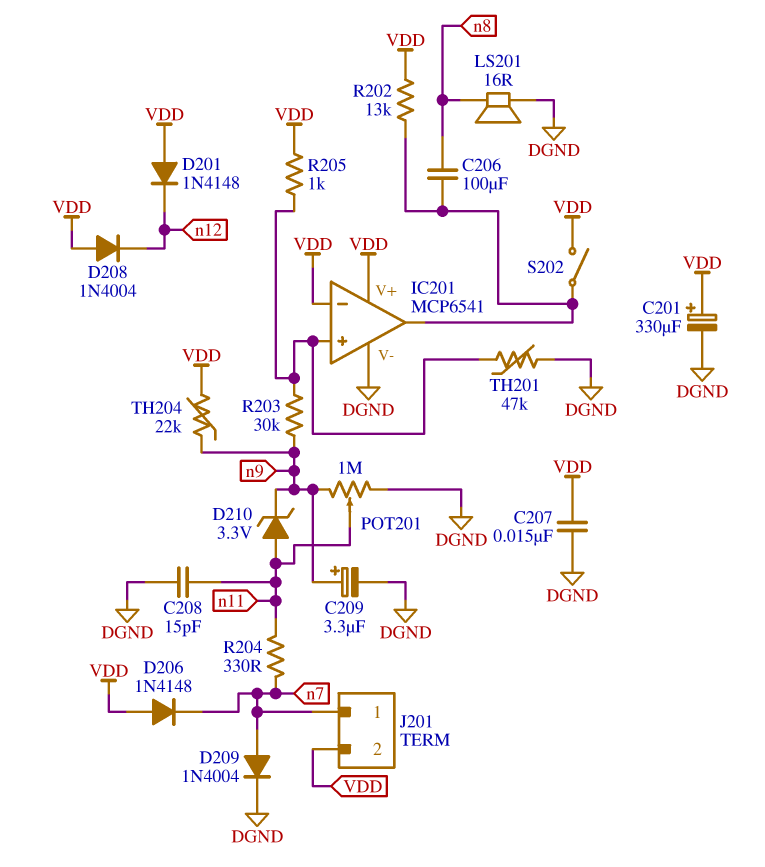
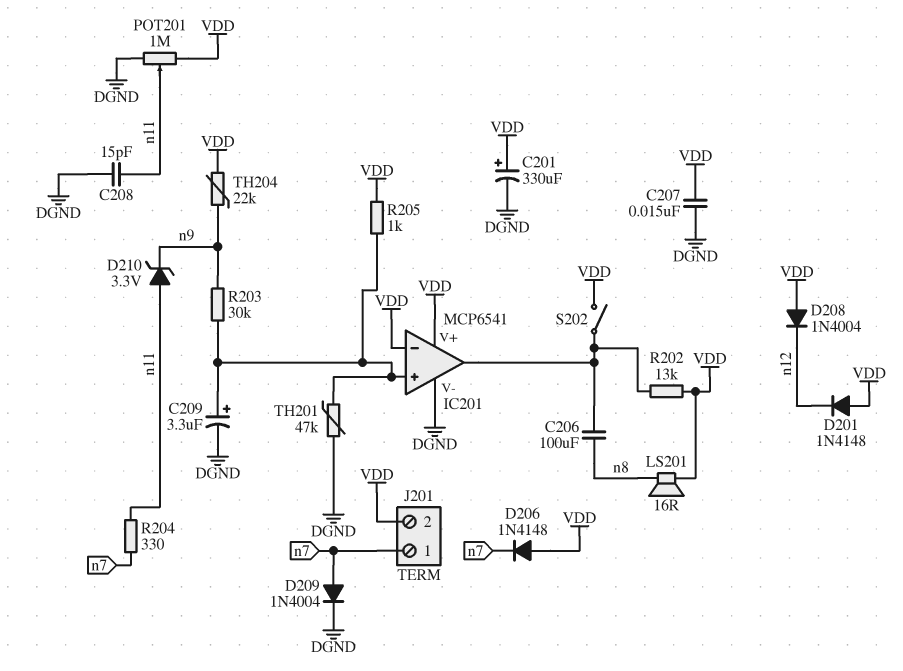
C209: 3.3uF (plus n9, minus DGND) -> 3.3uF (plus IC201/in+, minus DGND)
LS201: speaker 16R (DGND, n8) -> speaker 16R (VDD, n8)
POT201: 1M (DGND, n9, wiper n11) -> 1M (DGND, VDD, wiper n11)

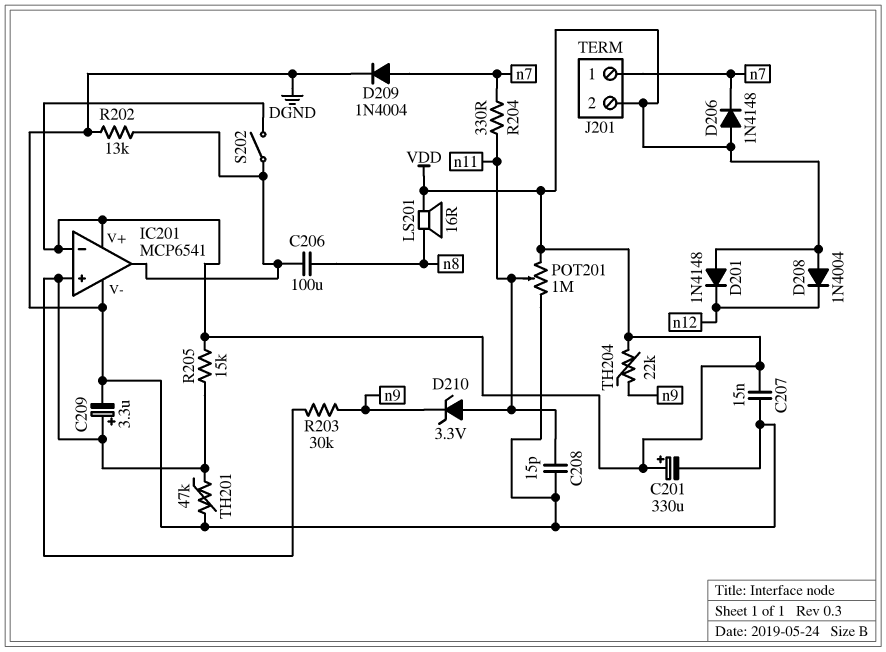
R202: 13k (IC201/out, VDD) -> 13k (DGND, IC201/out)
R205: 1k (IC201/in+, VDD) -> 15k (IC201/in+, VDD)

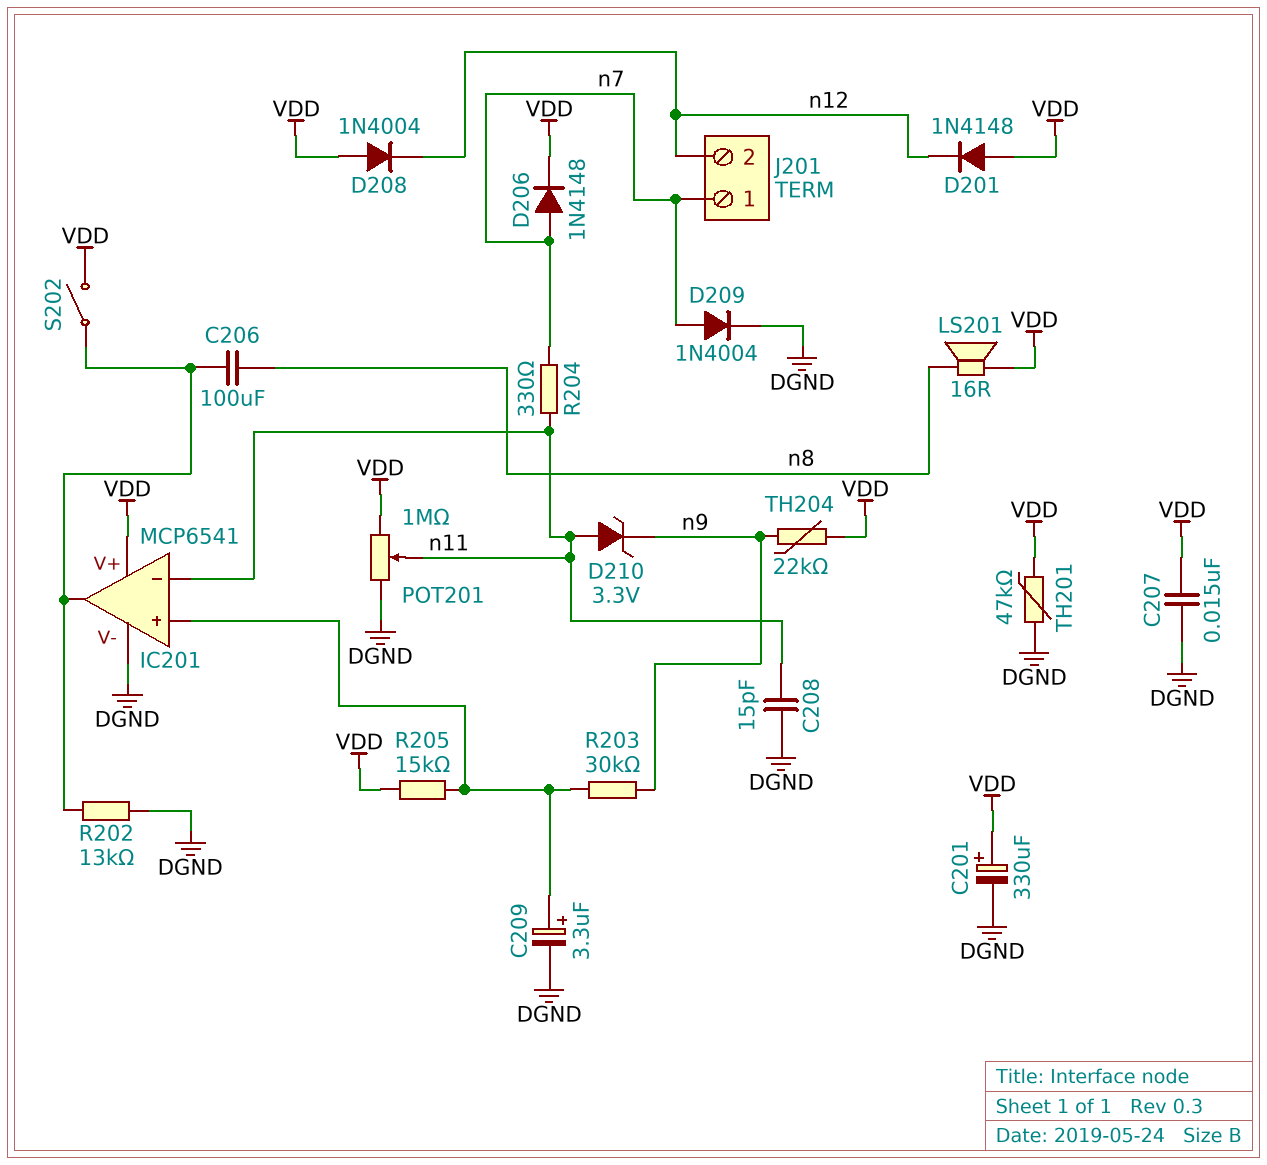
D206: diode 1N4148 (A VDD, K n7) -> diode 1N4148 (A n7, K VDD)
IC201 pin in-: VDD -> n11
J201 pin 2: VDD -> n12
TH201: 47k (DGND, IC201/in+) -> 47k (DGND, VDD)

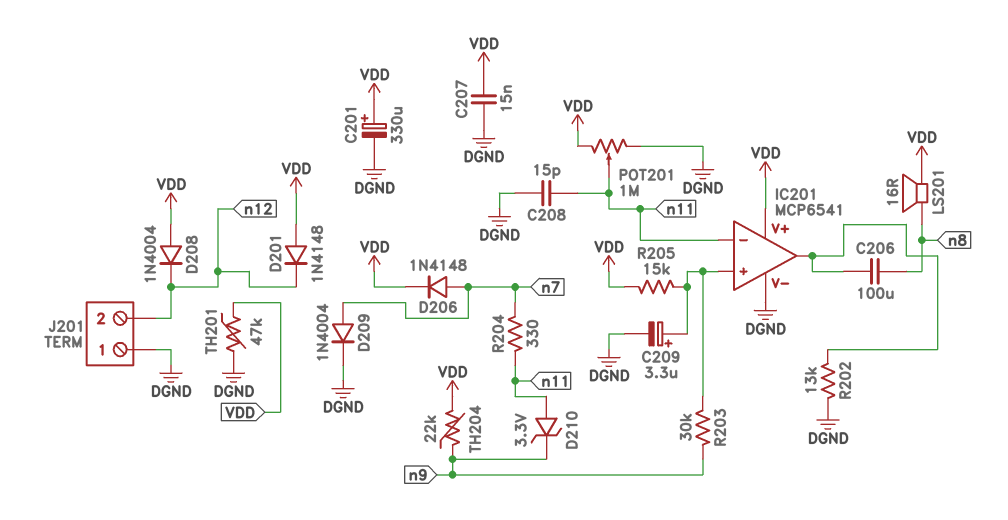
J201 pin 1: n7 -> DGND
S202: switch (IC201/out, VDD) -> none

